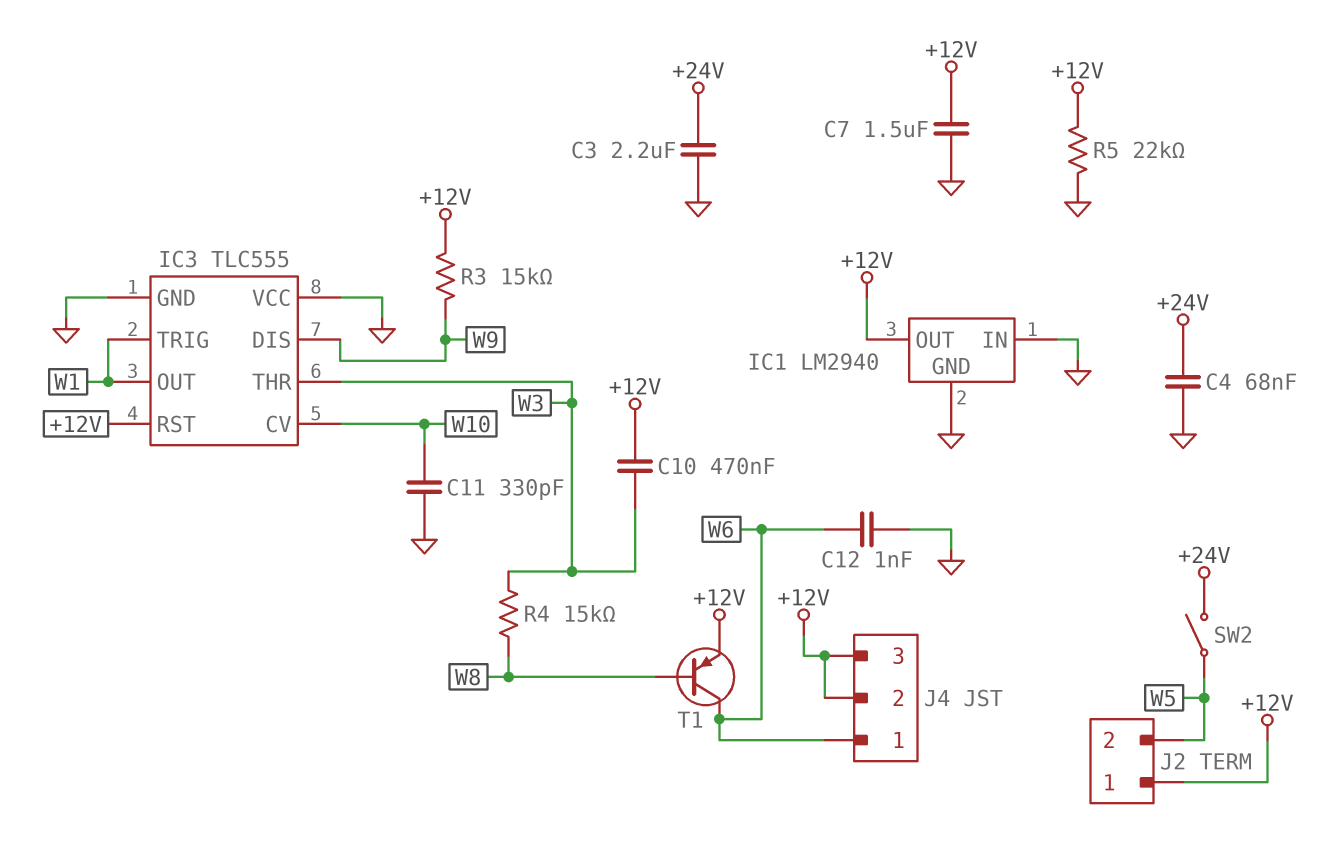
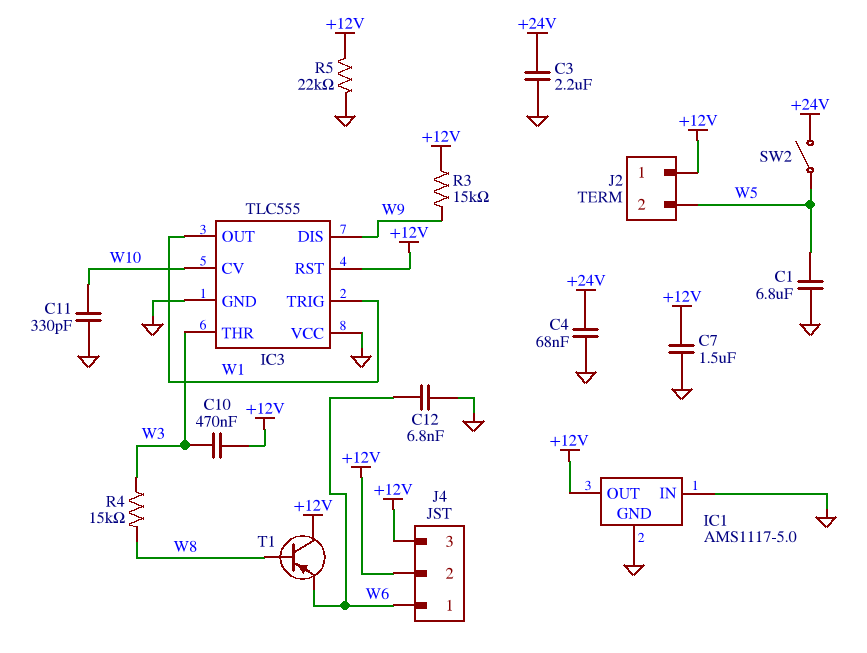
C1: none -> 6.8uF (GND, W5)
C12: 1nF (GND, W6) -> 6.8nF (GND, W6)
IC1: LM2940 -> AMS1117-5.0
T1: PNP (B W8, C W6, E +12V) -> PNP (B W8, C +12V, E W6)

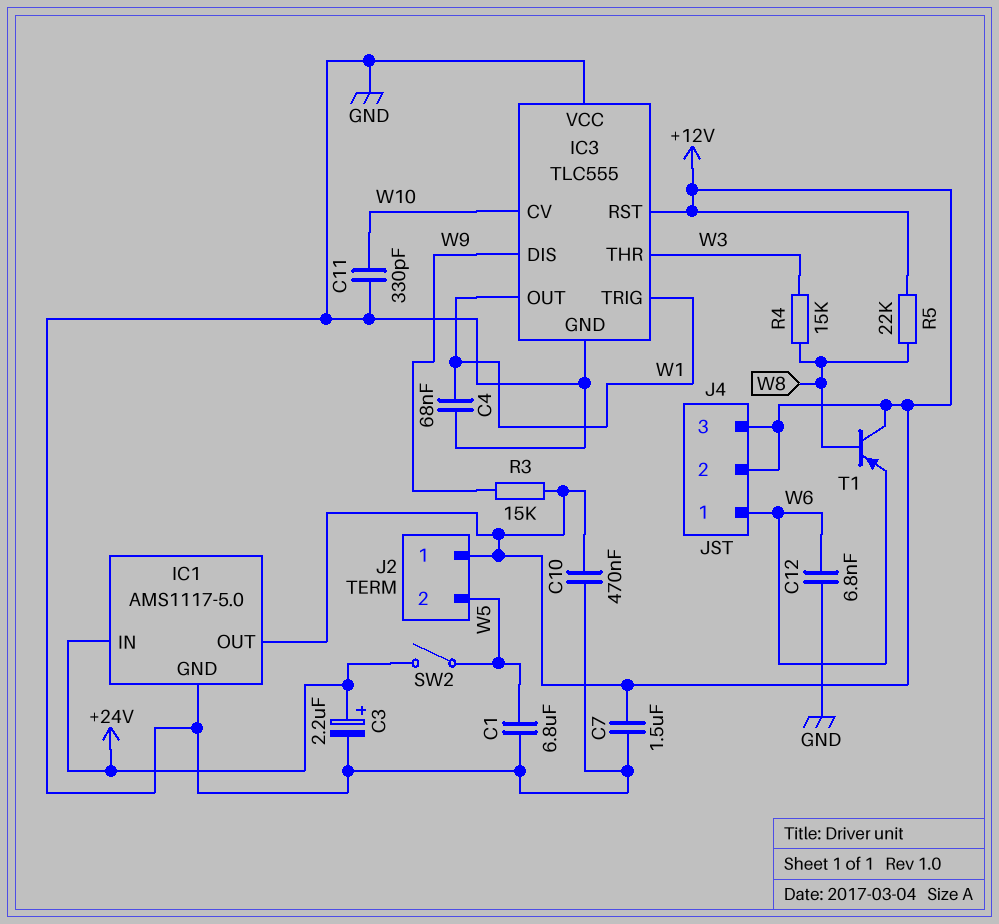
C3: 2.2uF (+24V, GND) -> 2.2uF (plus +24V, minus GND)
C4: 68nF (+24V, GND) -> 68nF (GND, W1)
C10: 470nF (+12V, W3) -> 470nF (+12V, GND)
IC1 pin IN: GND -> +24V
R5: 22k (+12V, GND) -> 22k (+12V, W8)

